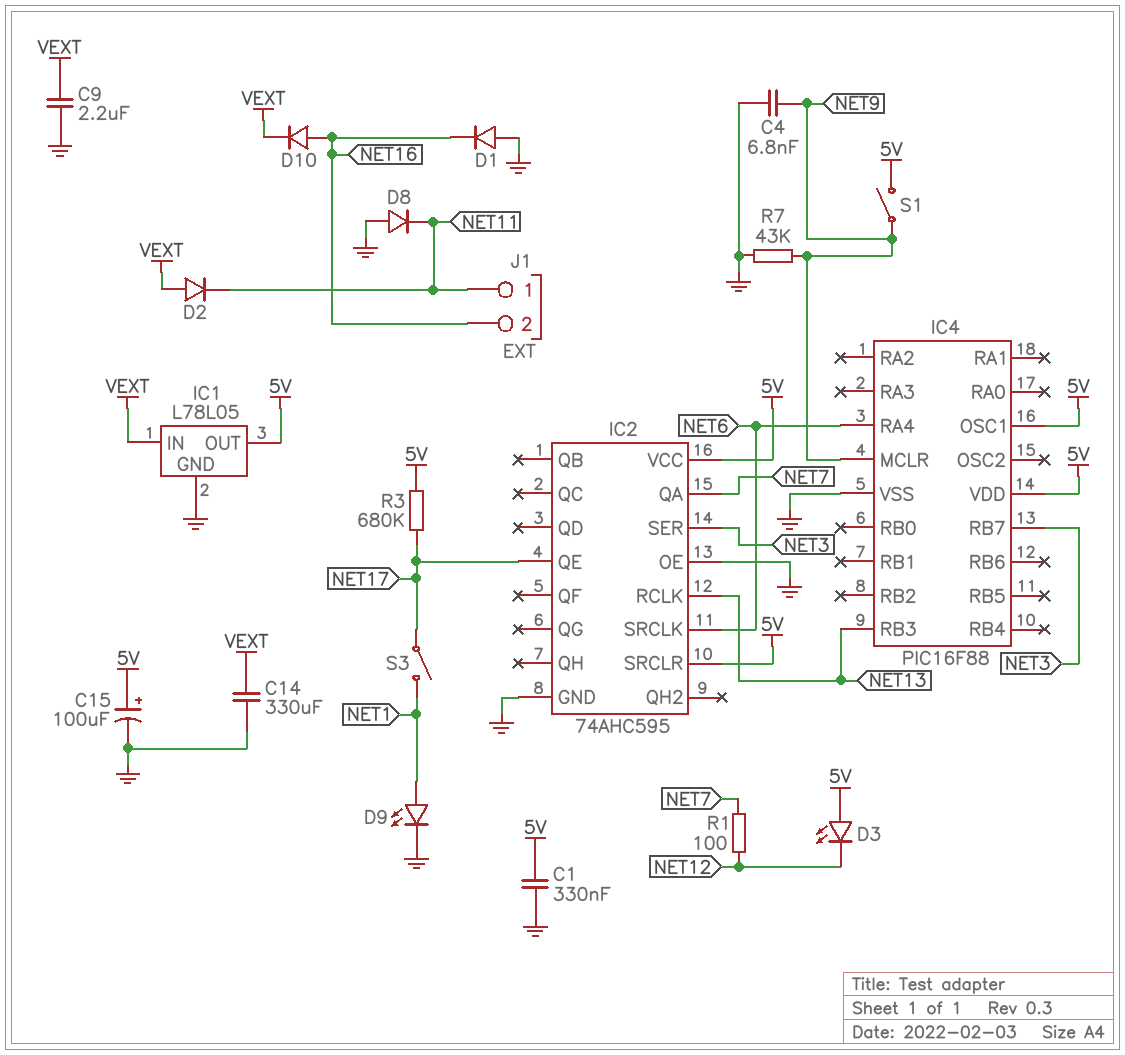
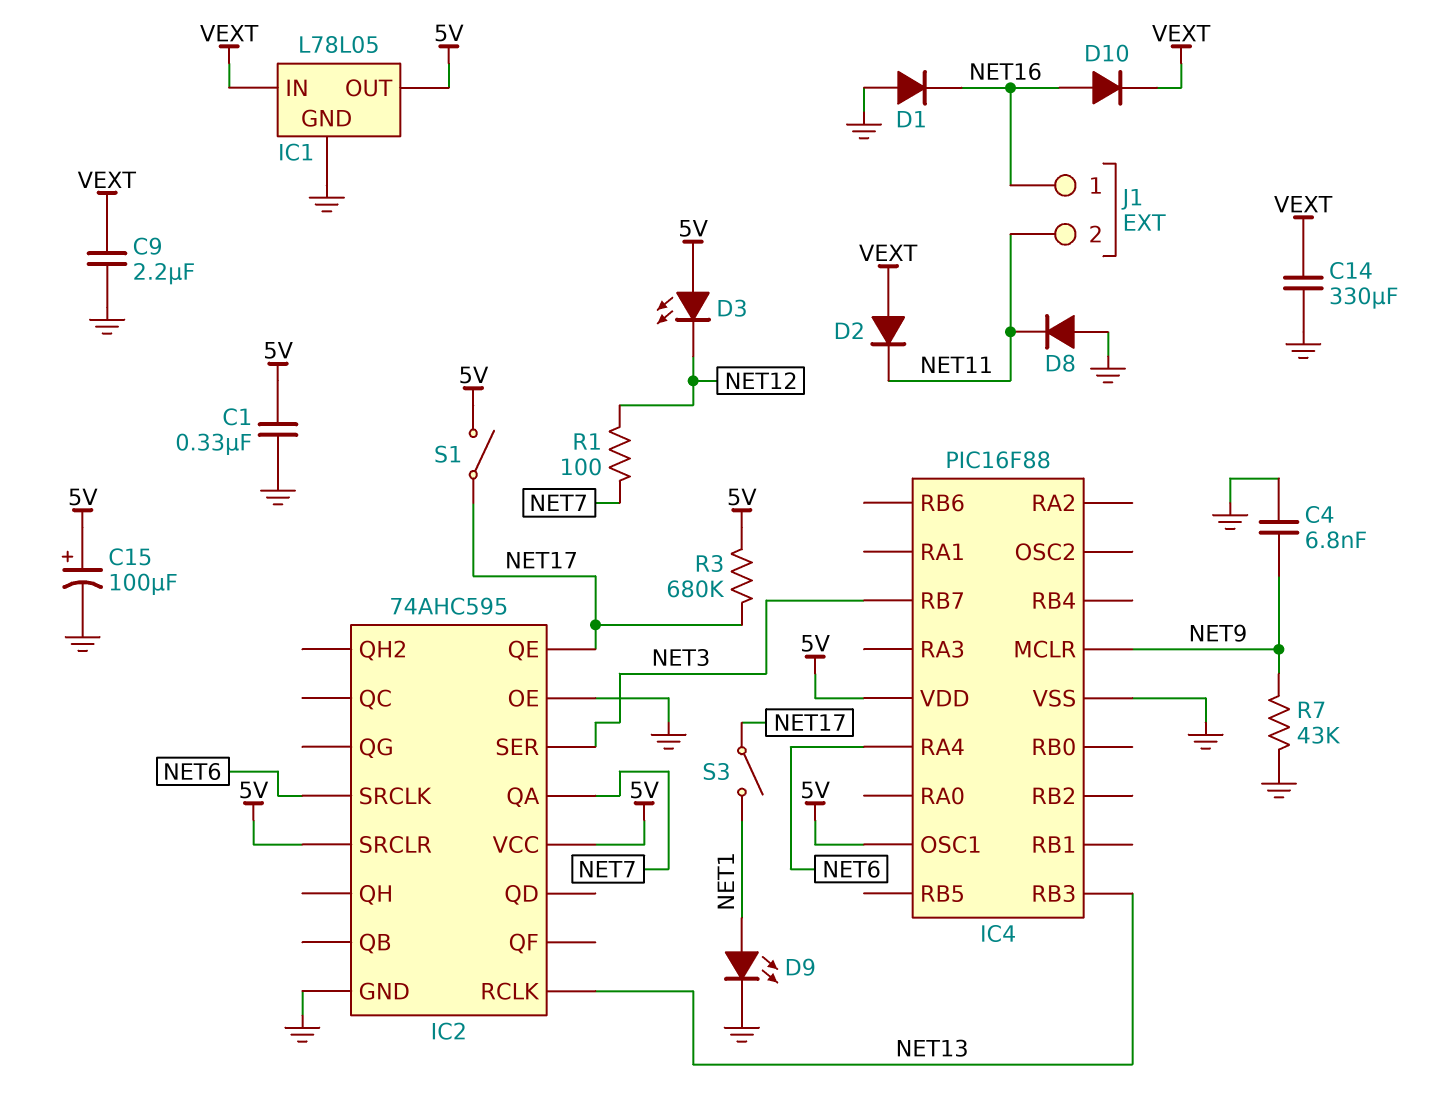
J1 pin 1: NET11 -> NET16
J1 pin 2: NET16 -> NET11
S1: switch (5V, NET9) -> switch (5V, NET17)

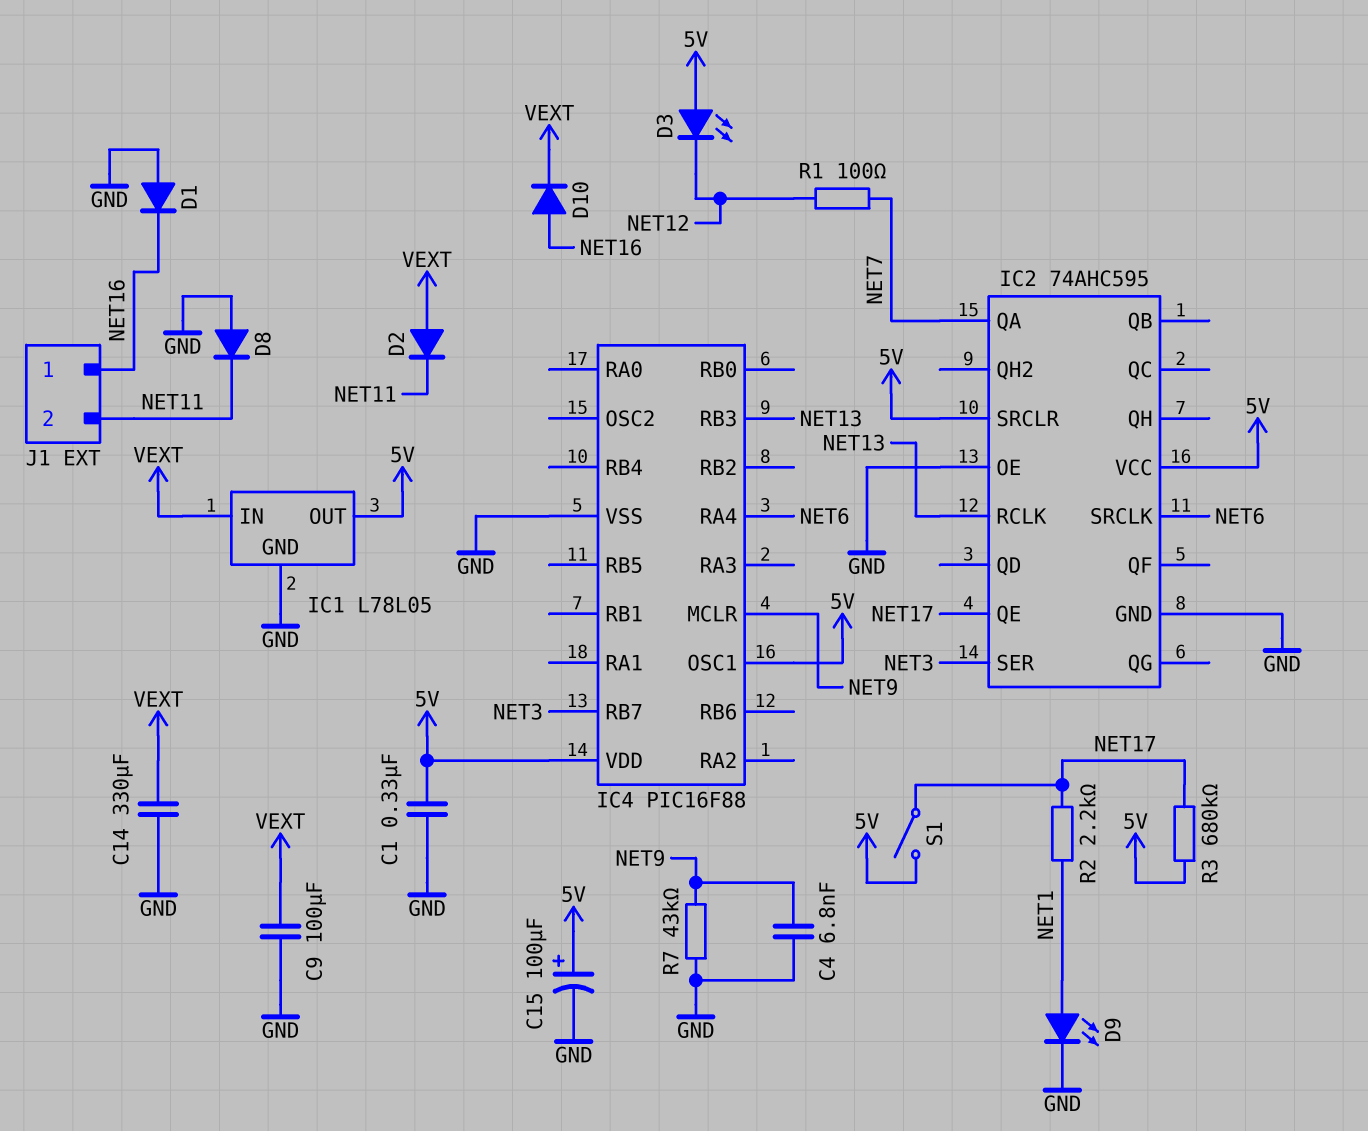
C9: 2.2uF (GND, VEXT) -> 100uF (GND, VEXT)
R2: none -> 2.2k (NET1, NET17)
S3: switch (NET1, NET17) -> none

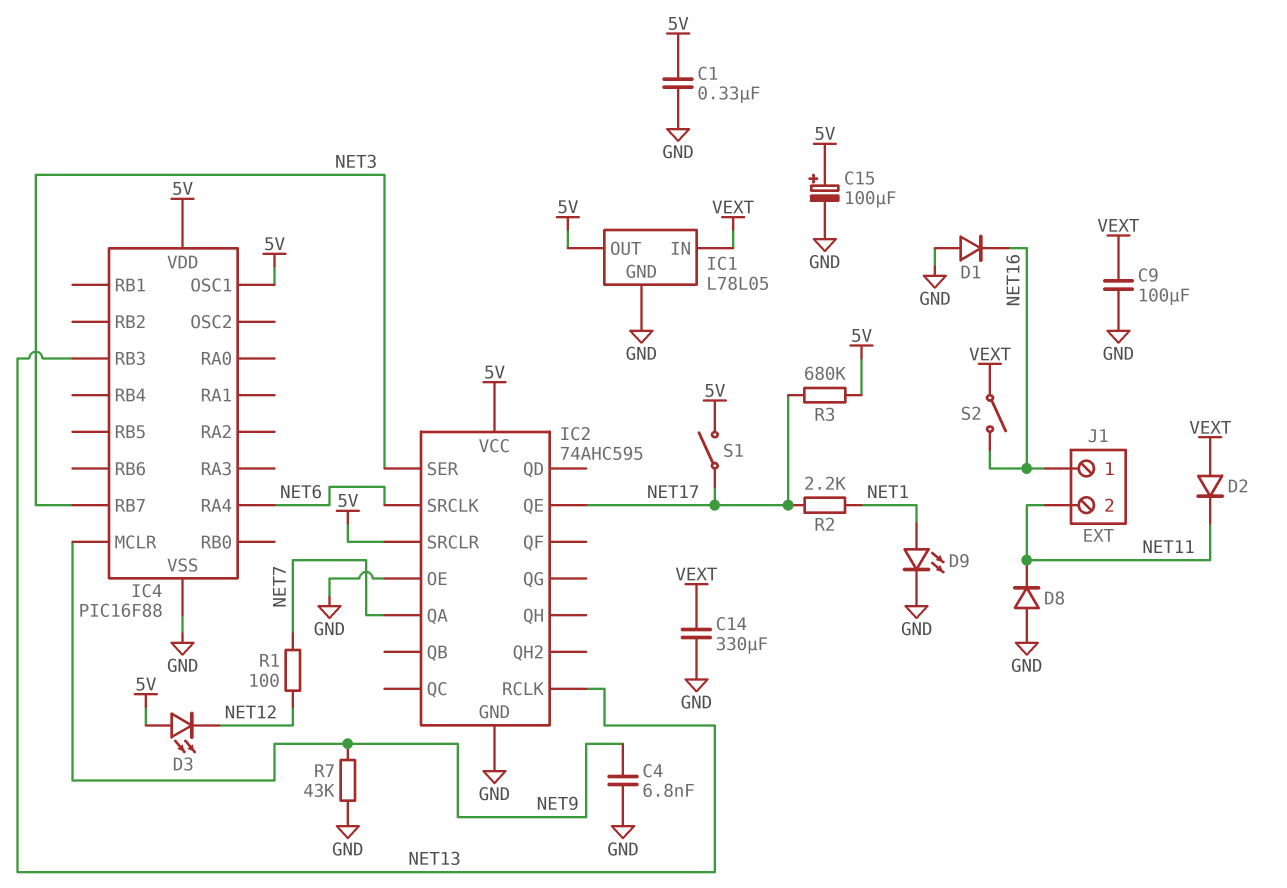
D10: diode (A NET16, K VEXT) -> none
S2: none -> switch (NET16, VEXT)

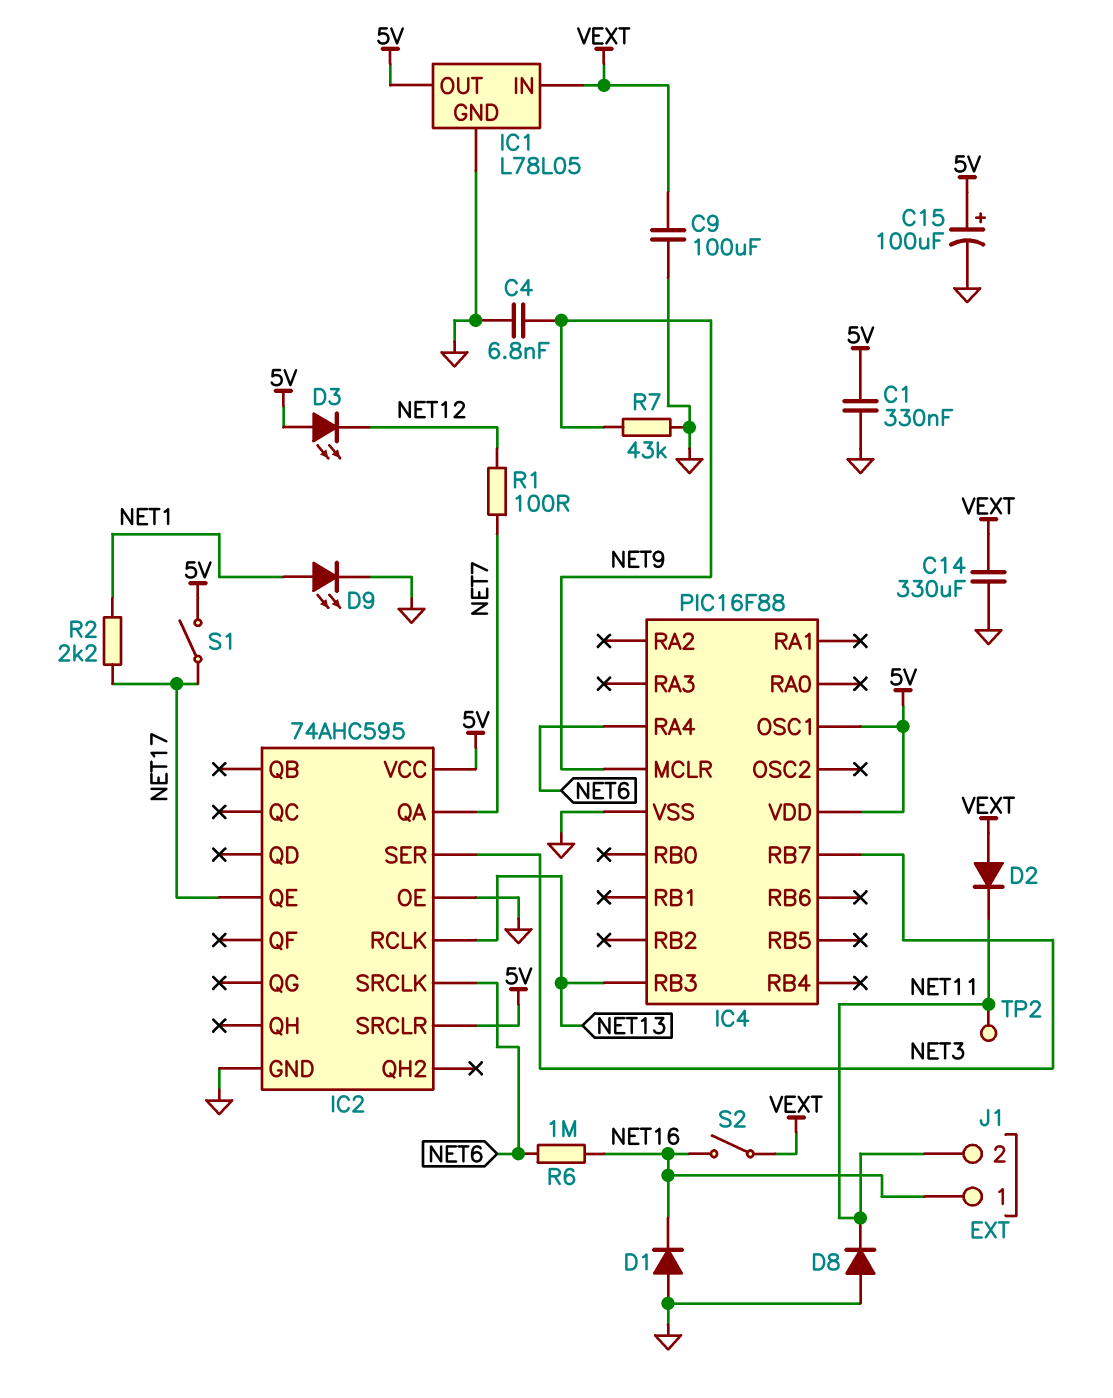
R3: 680k (5V, NET17) -> none
R6: none -> 1M (NET6, NET16)
TP2: none -> test point (NET11)

